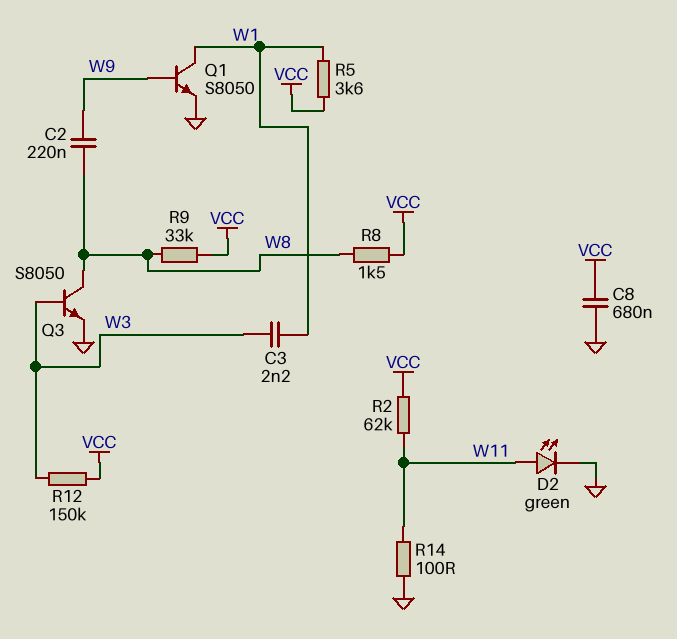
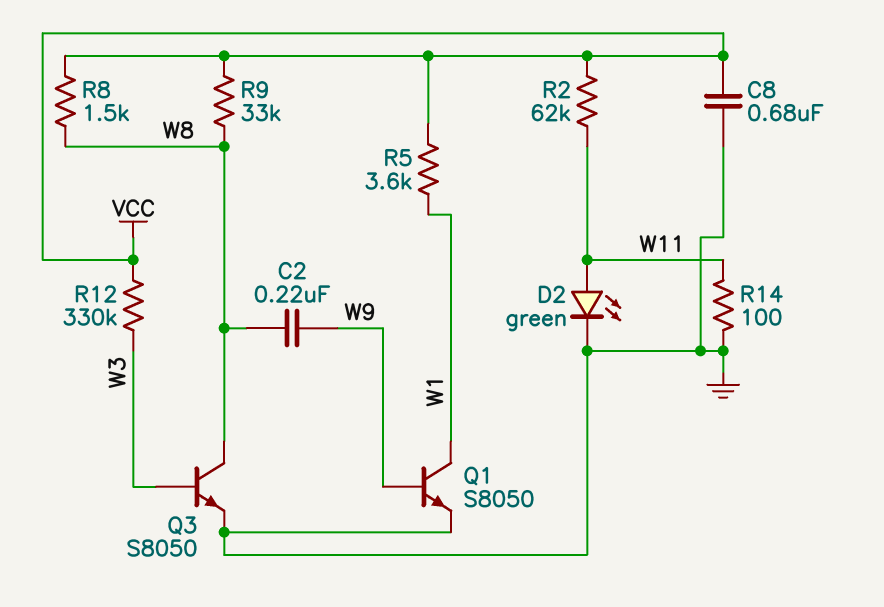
C3: 2.2nF (W1, W3) -> none
R12: 150k (VCC, W3) -> 330k (VCC, W3)

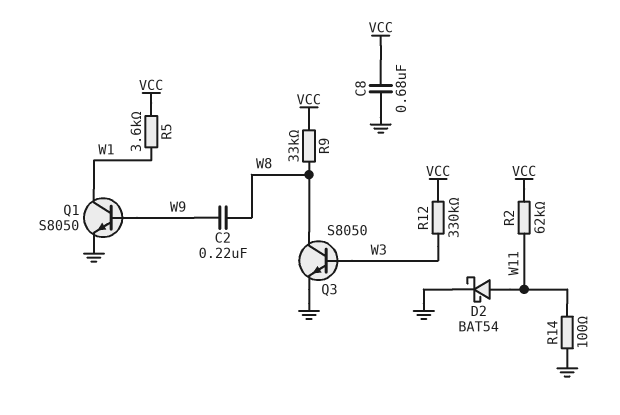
D2: LED green (A W11, K GND) -> schottky BAT54 (A W11, K GND)
R8: 1.5k (VCC, W8) -> none

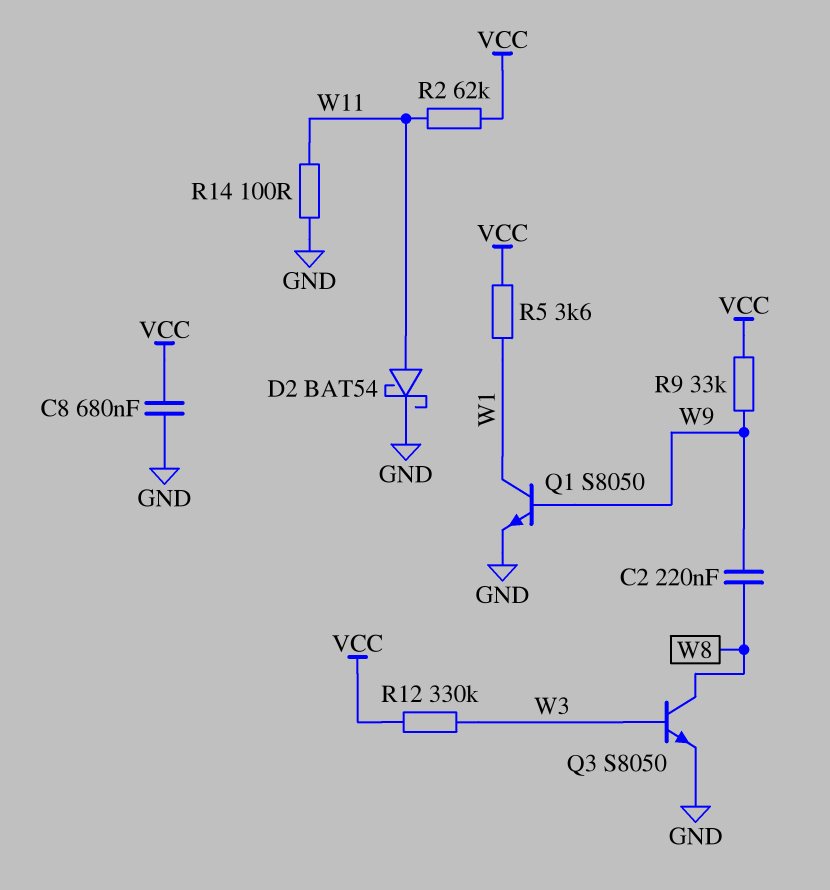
R9: 33k (VCC, W8) -> 33k (VCC, W9)

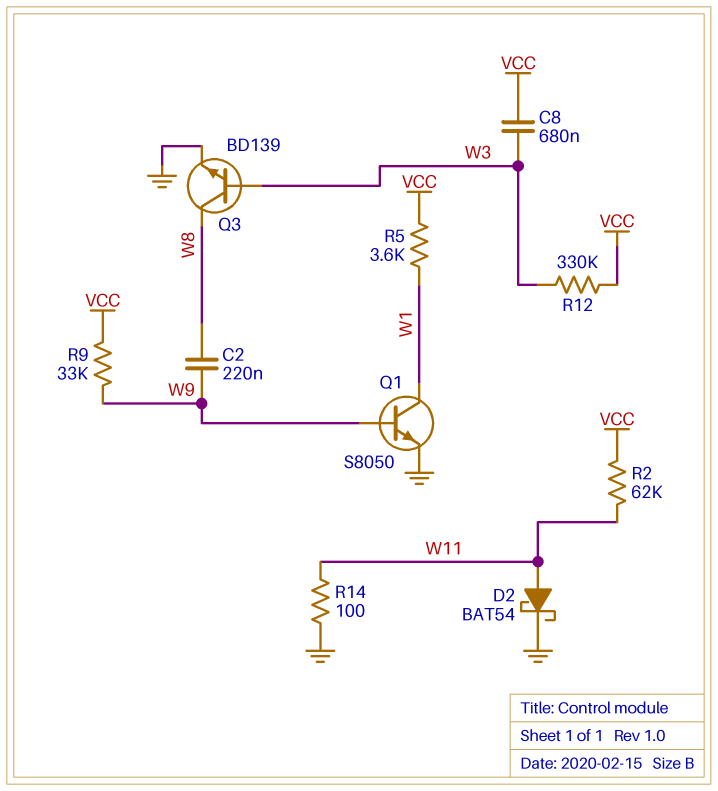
C8: 680nF (GND, VCC) -> 680nF (VCC, W3)
Q3: NPN S8050 (B W3, C W8, E GND) -> NPN BD139 (B W3, C W8, E GND)

